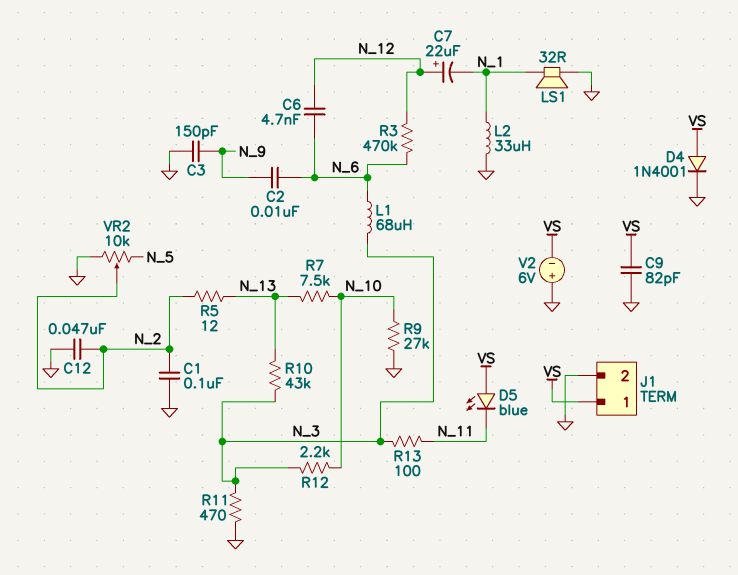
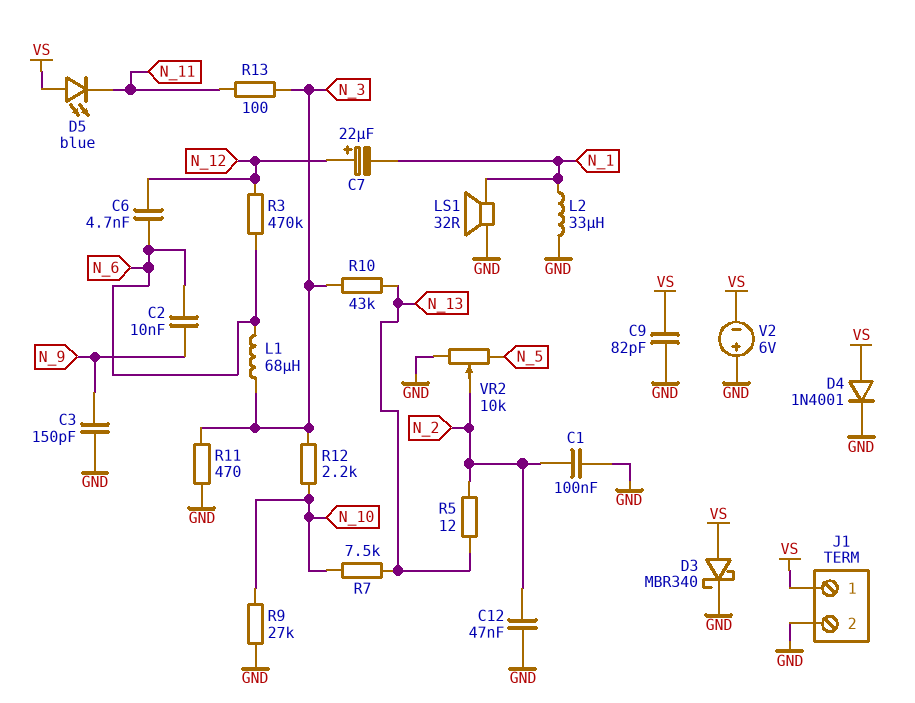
D3: none -> schottky MBR340 (A VS, K GND)

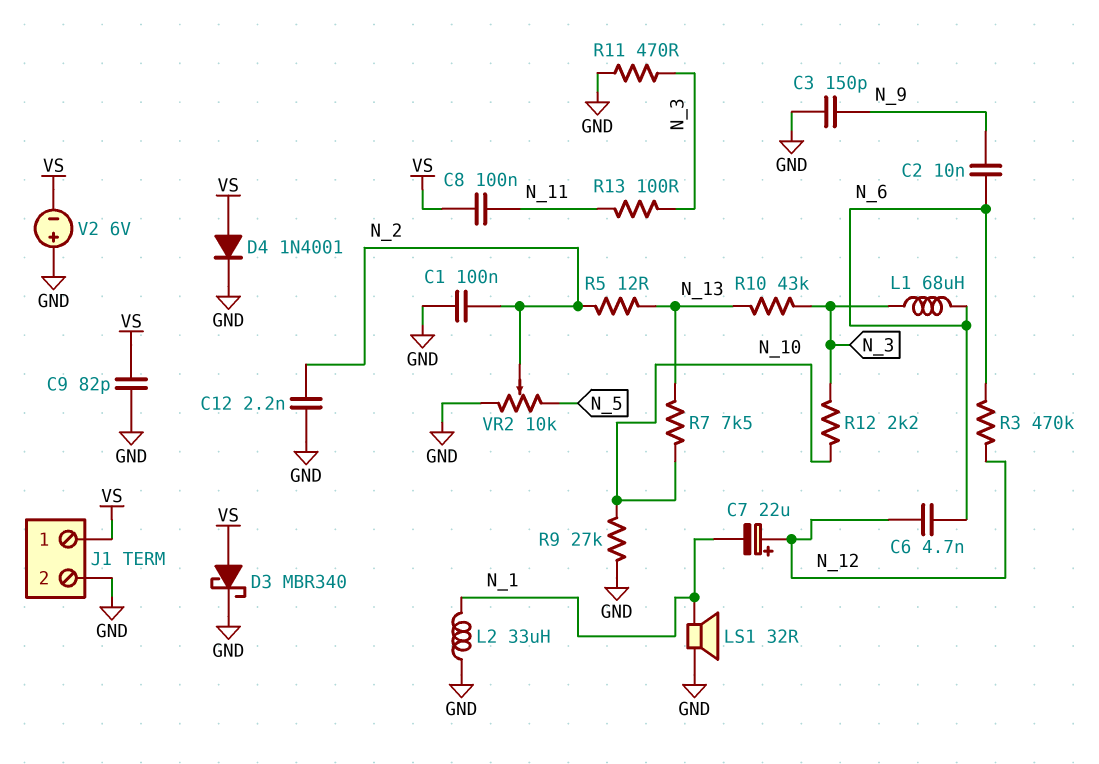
C8: none -> 100nF (N_11, VS)
C12: 47nF (GND, N_2) -> 2.2nF (GND, N_2)
D5: LED blue (A VS, K N_11) -> none

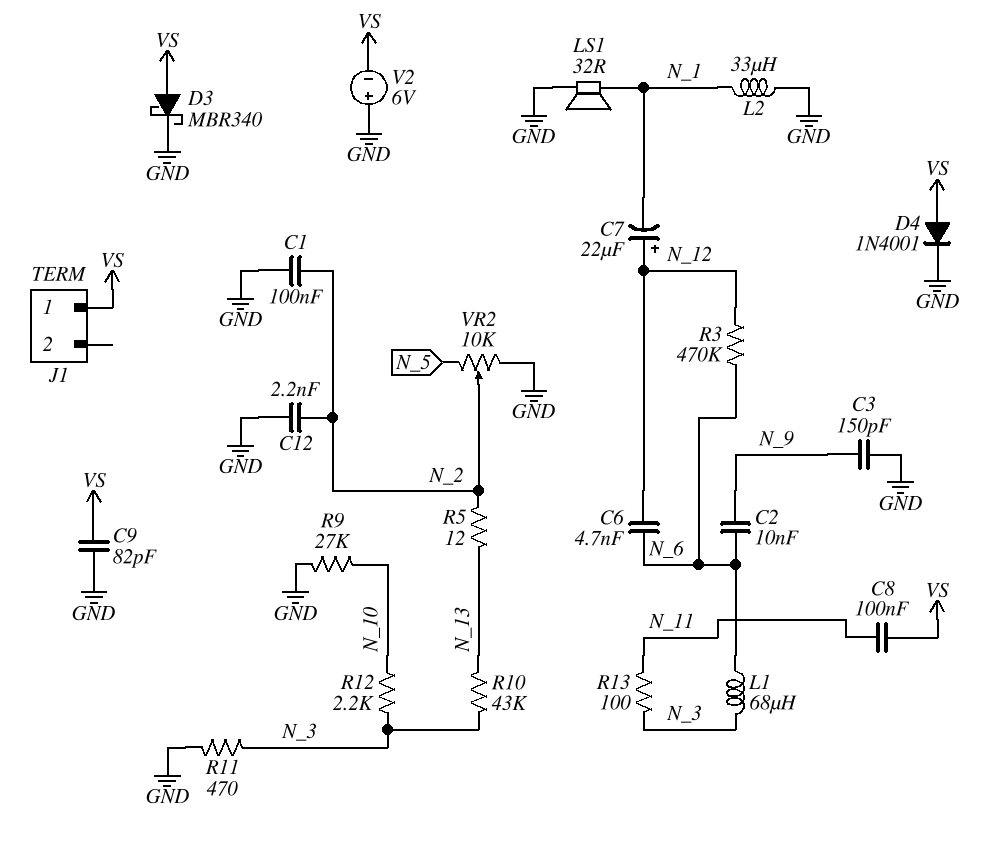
J1 pin 2: GND -> none
R7: 7.5k (N_10, N_13) -> none

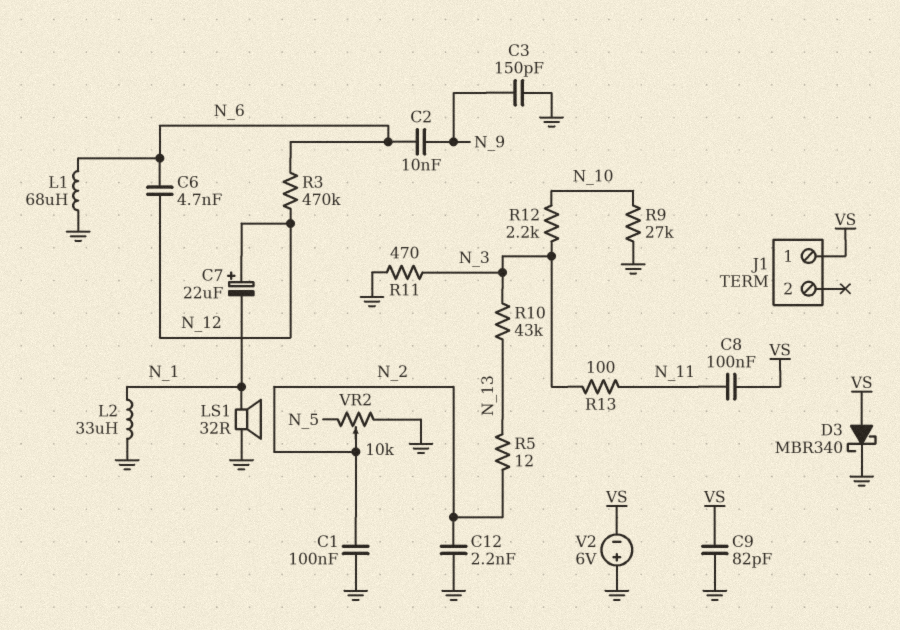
D4: diode 1N4001 (A VS, K GND) -> none
L1: 68uH (N_3, N_6) -> 68uH (GND, N_6)

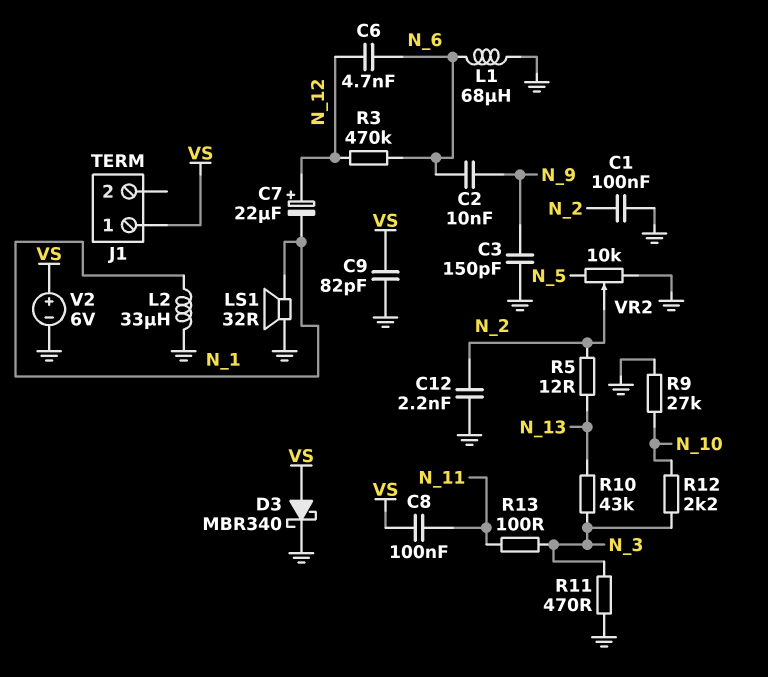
V2: 6V (plus GND, minus VS) -> 6V (plus VS, minus GND)

